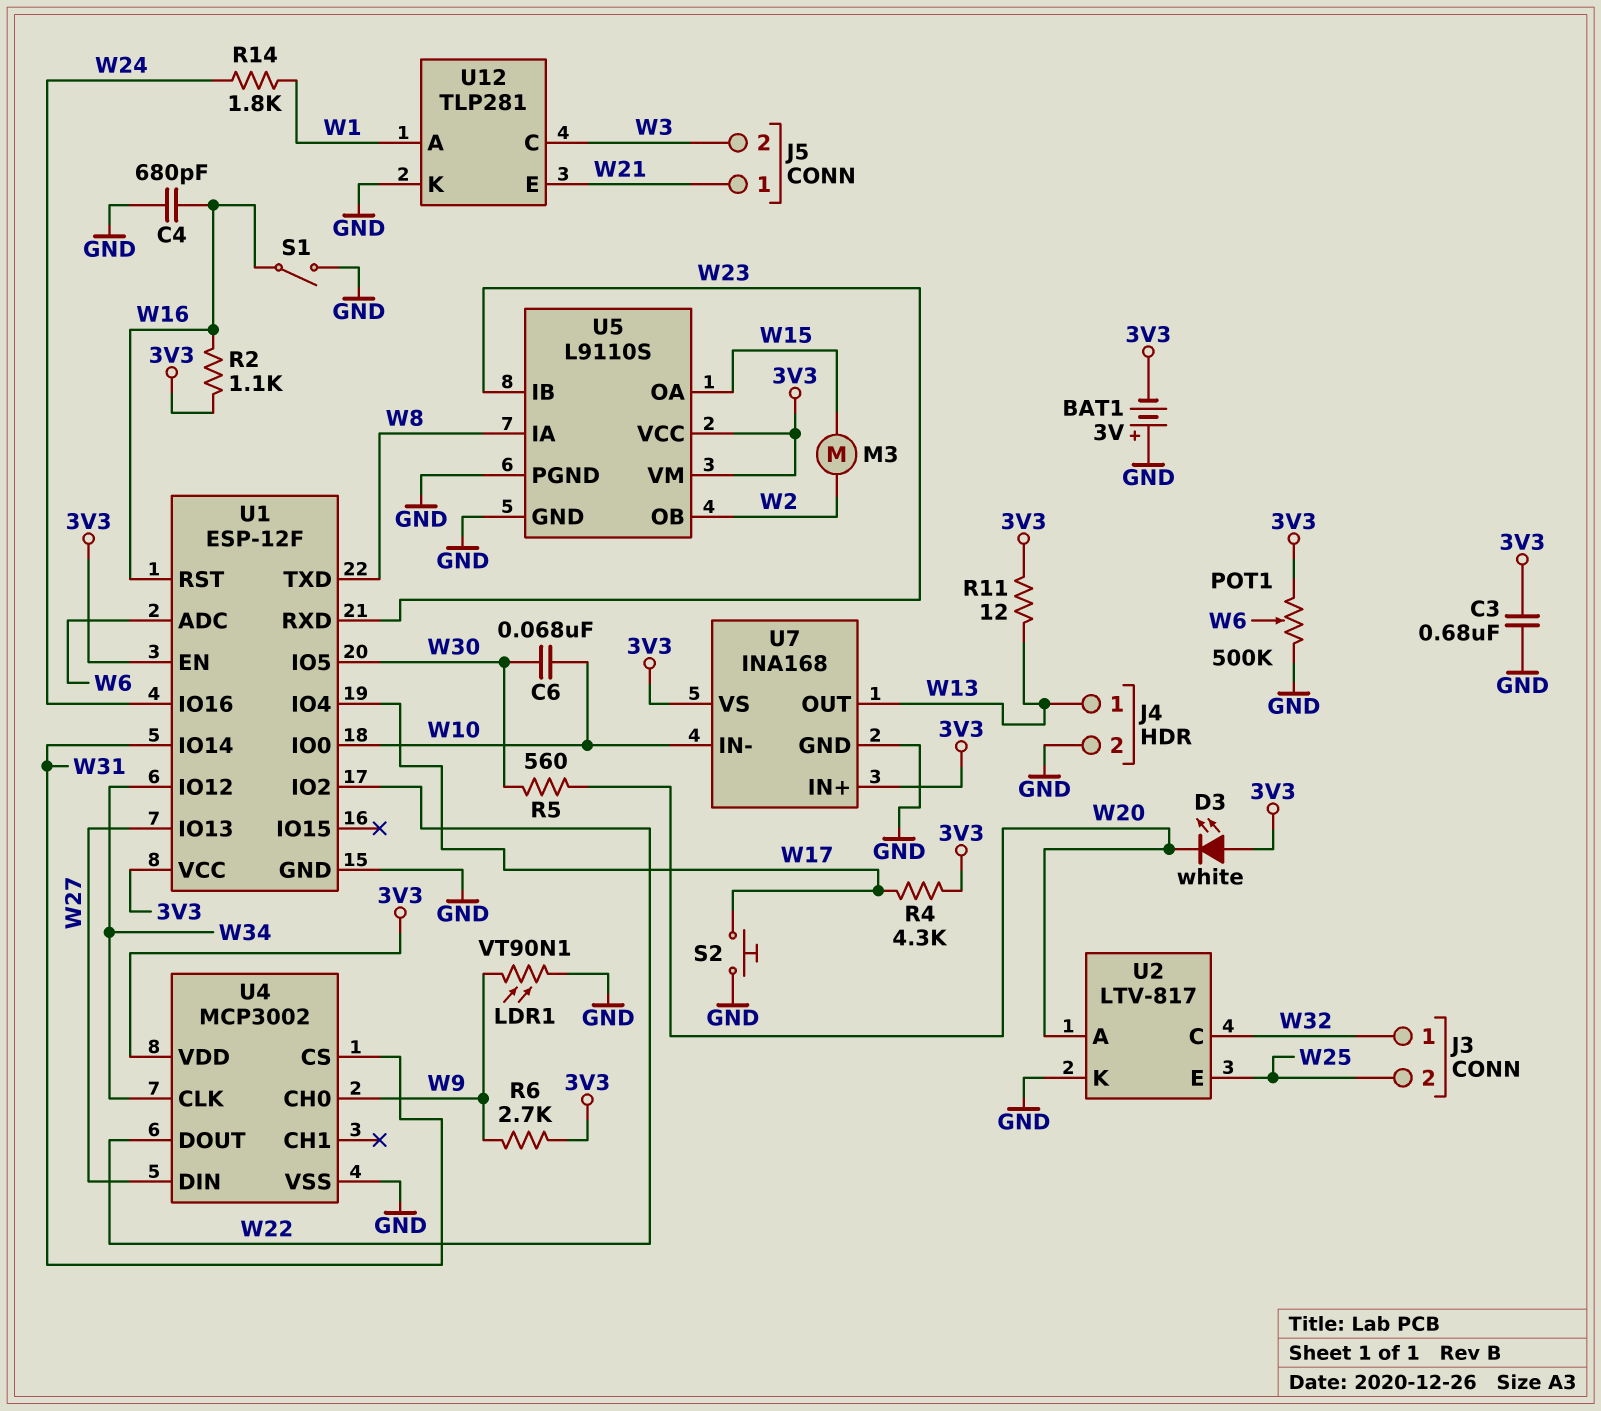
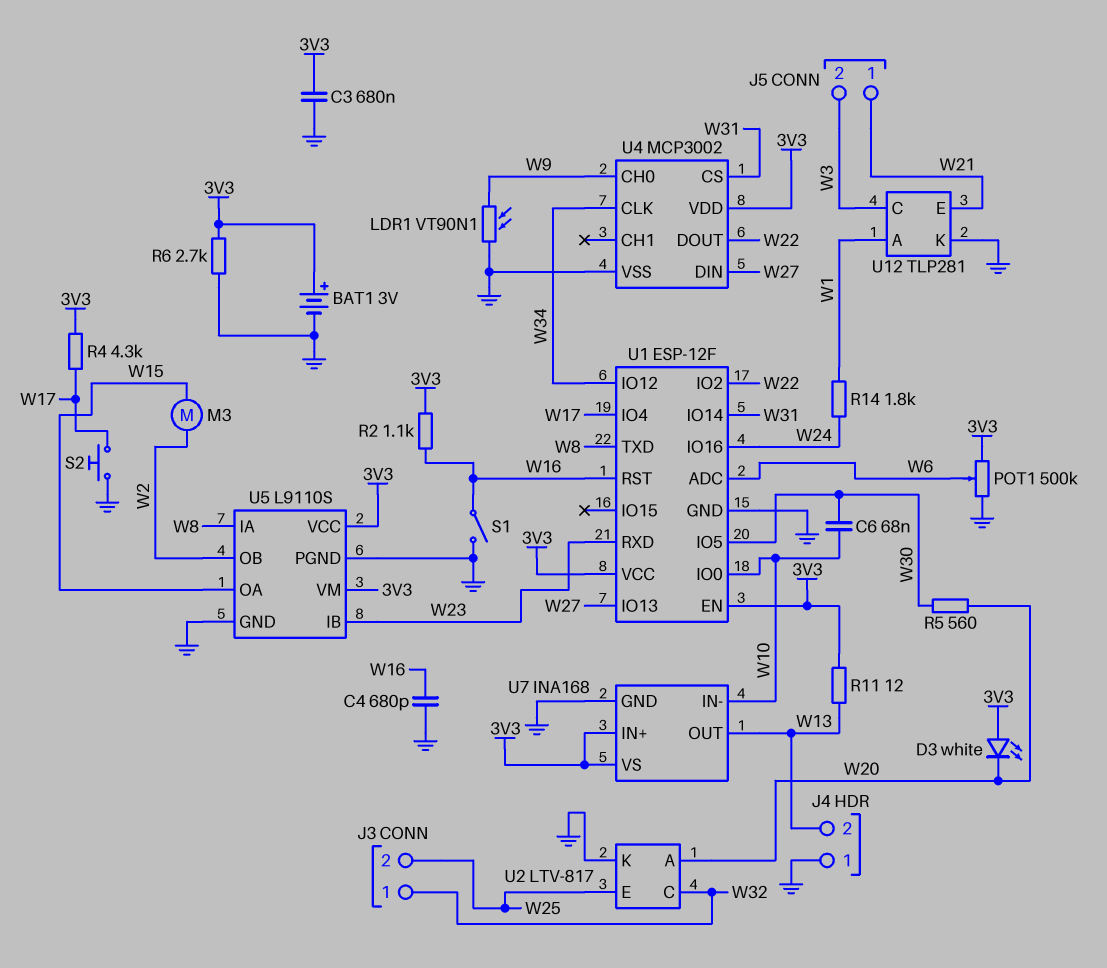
BAT1: 3V (plus GND, minus 3V3) -> 3V (plus 3V3, minus GND)
J4 pin 1: W13 -> GND
J4 pin 2: GND -> W13
R6: 2.7k (3V3, W9) -> 2.7k (3V3, GND)

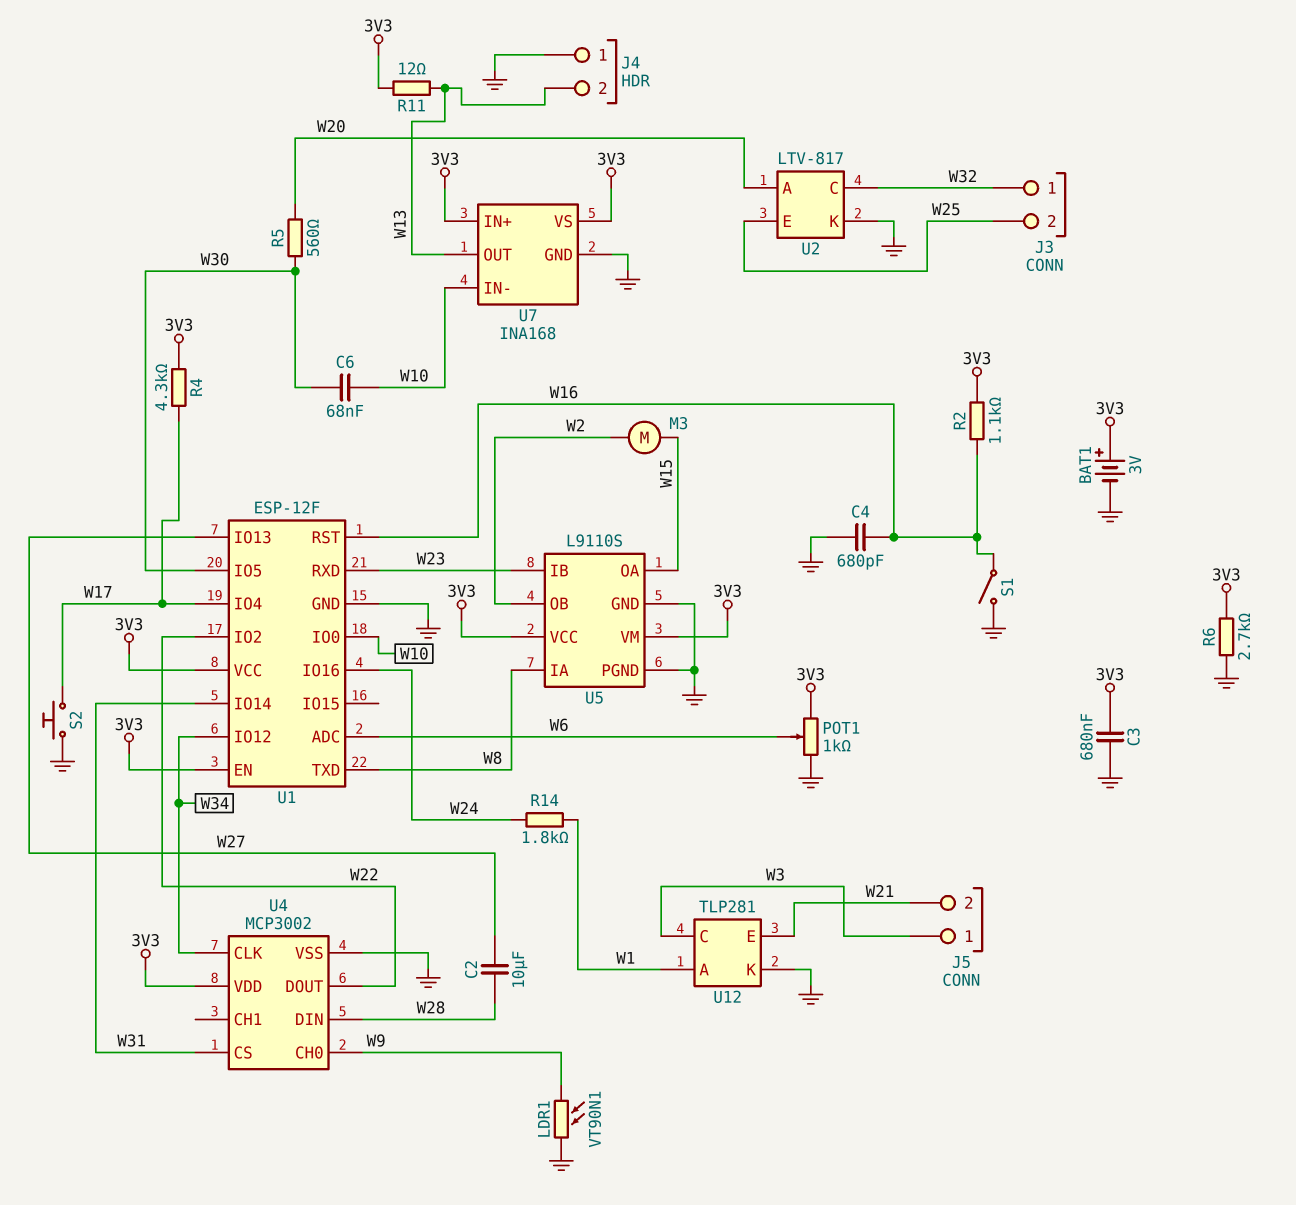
C2: none -> 10uF (W27, W28)
D3: LED white (A 3V3, K W20) -> none
J5 pin 1: W21 -> W3
J5 pin 2: W3 -> W21
POT1: 500k (3V3, GND, wiper W6) -> 1k (3V3, GND, wiper W6)
U4 pin DIN: W27 -> W28

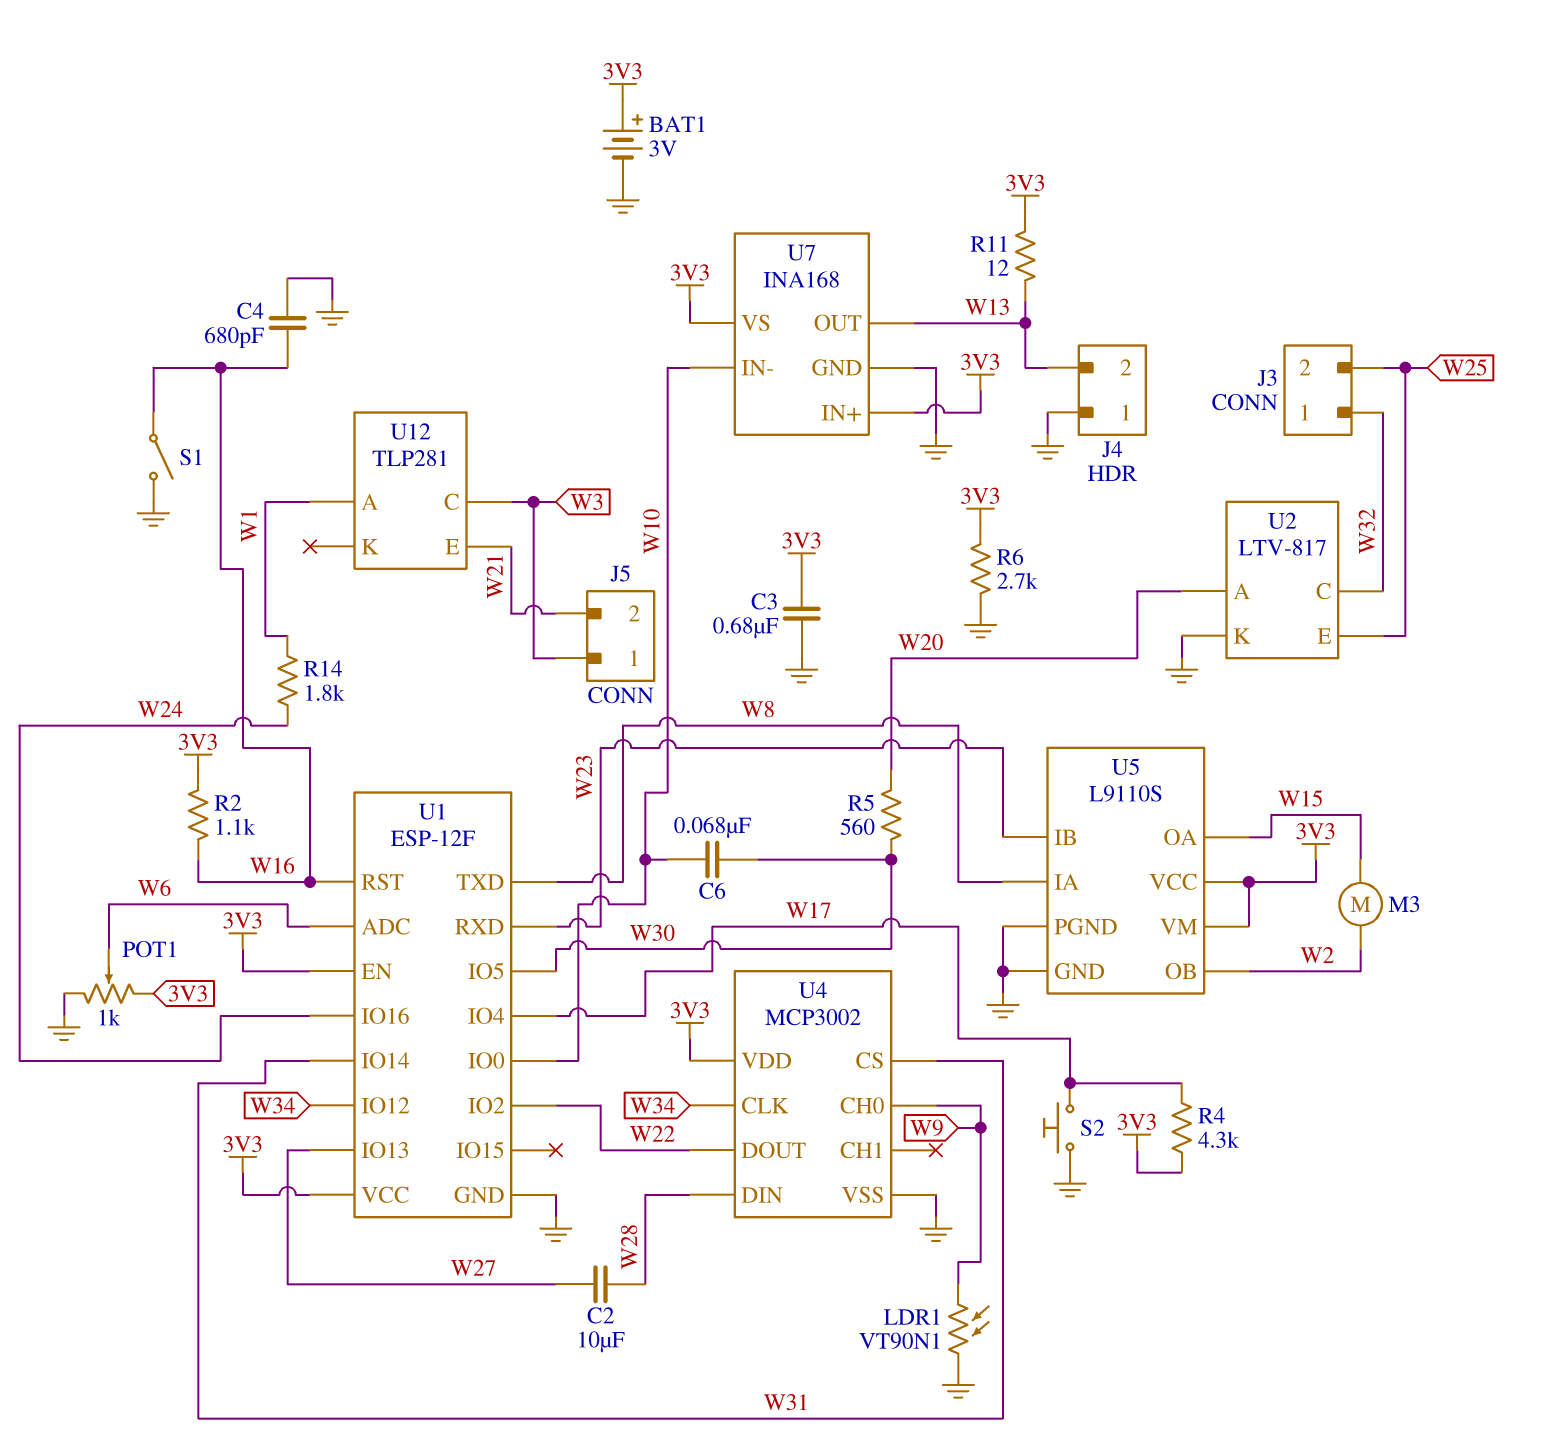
U12 pin K: GND -> none

